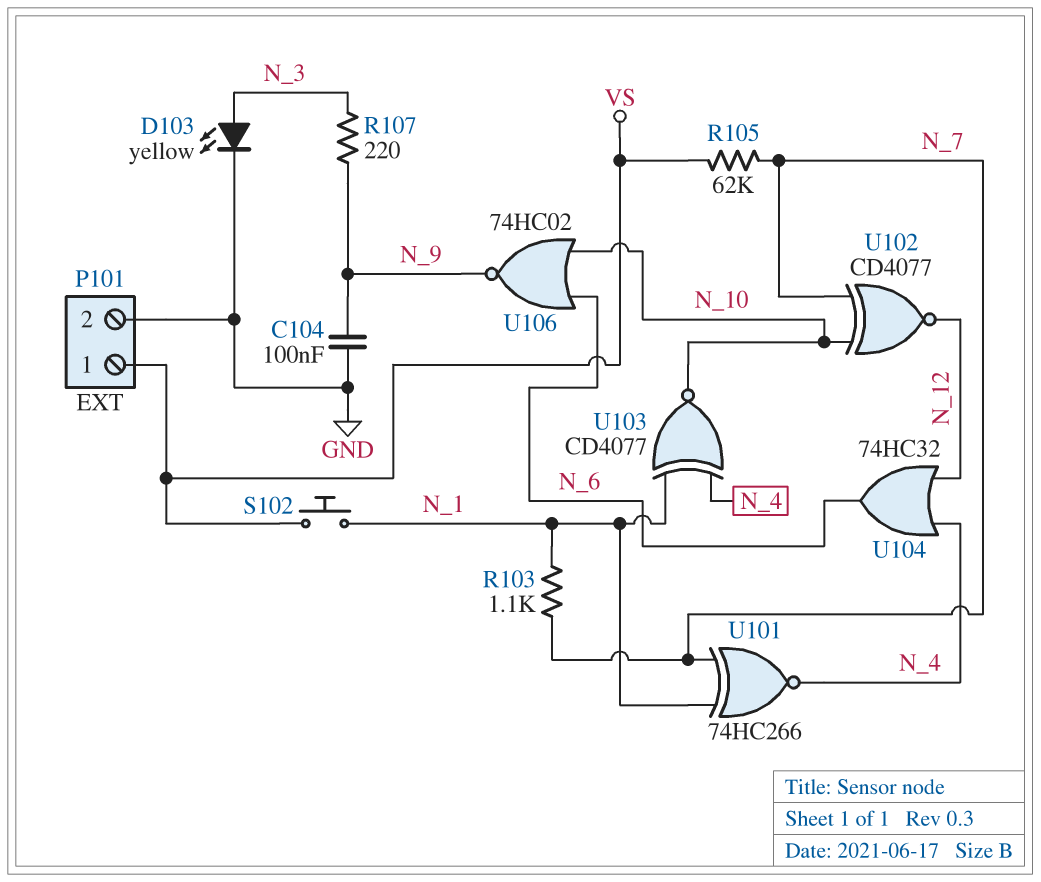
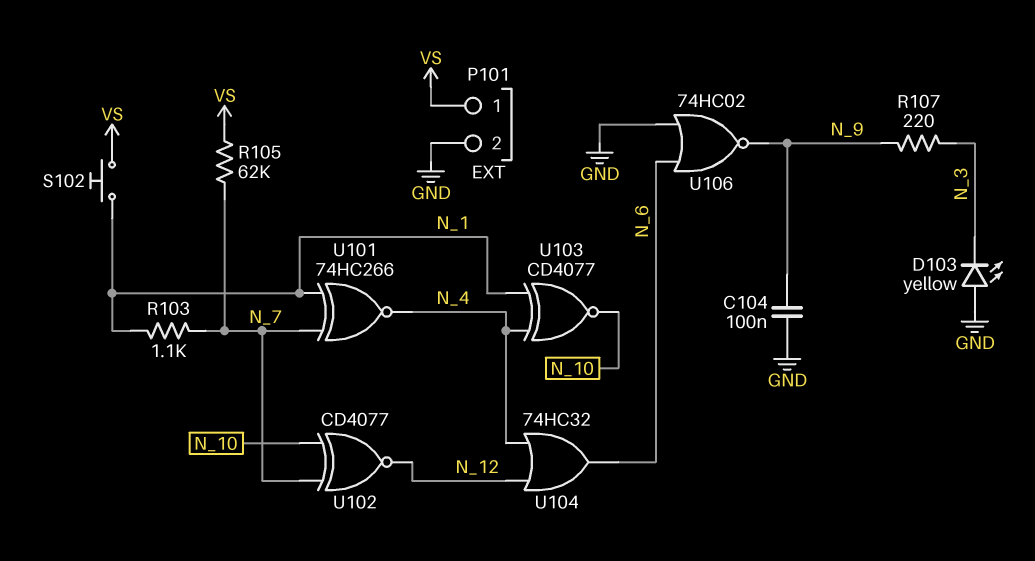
D103: LED yellow (A N_3, K GND) -> LED yellow (A GND, K N_3)
U106: NOR 74HC02 (in N_6, in N_10, out N_9) -> NOR 74HC02 (in GND, in N_6, out N_9)

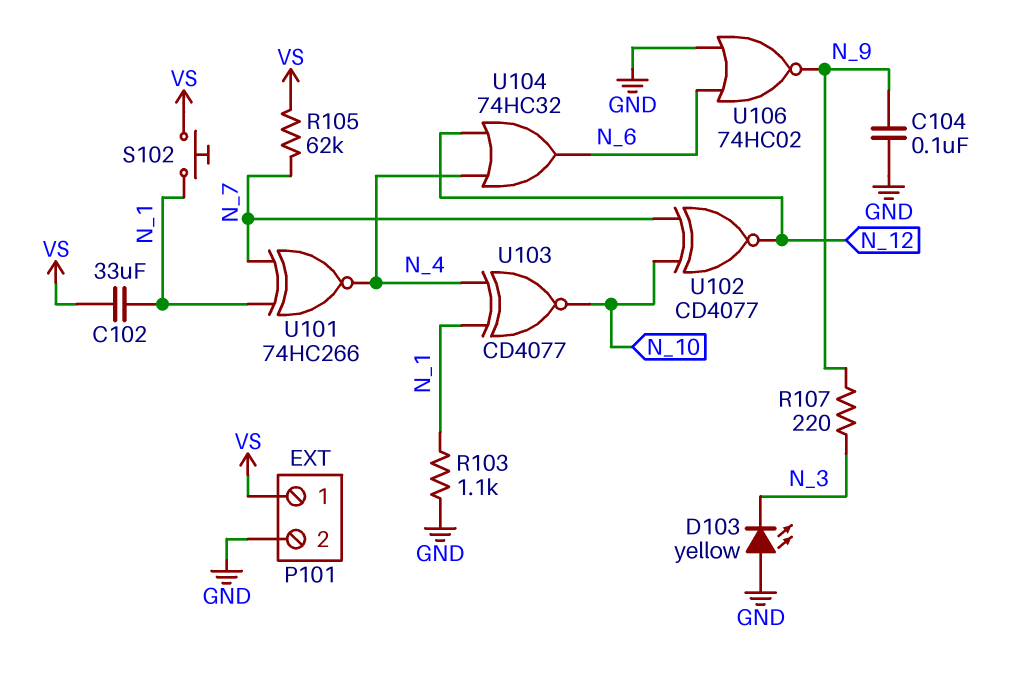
C102: none -> 33uF (N_1, VS)
R103: 1.1k (N_1, N_7) -> 1.1k (GND, N_1)

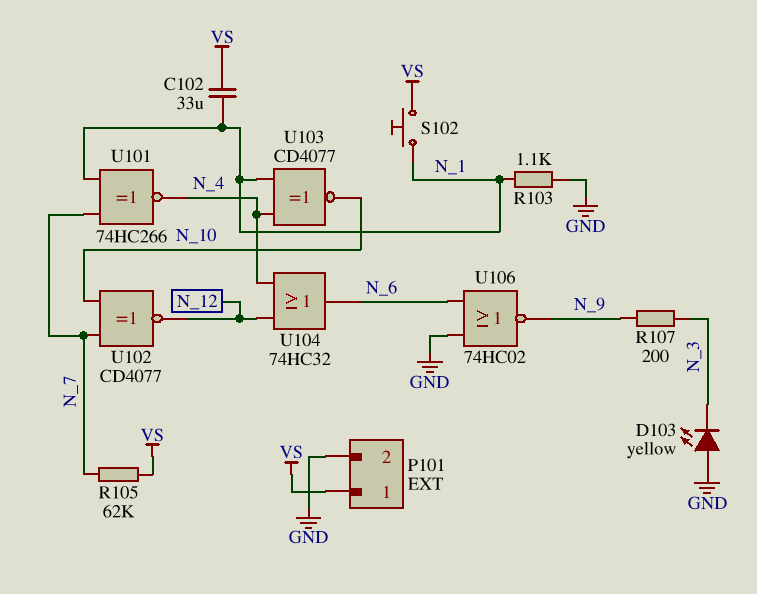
C104: 100nF (GND, N_9) -> none
R107: 220 (N_3, N_9) -> 200 (N_3, N_9)

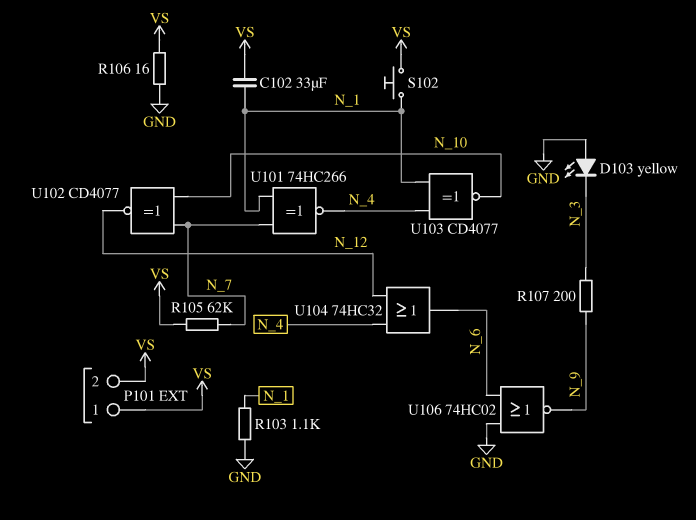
P101 pin 2: GND -> VS
R106: none -> 16 (GND, VS)

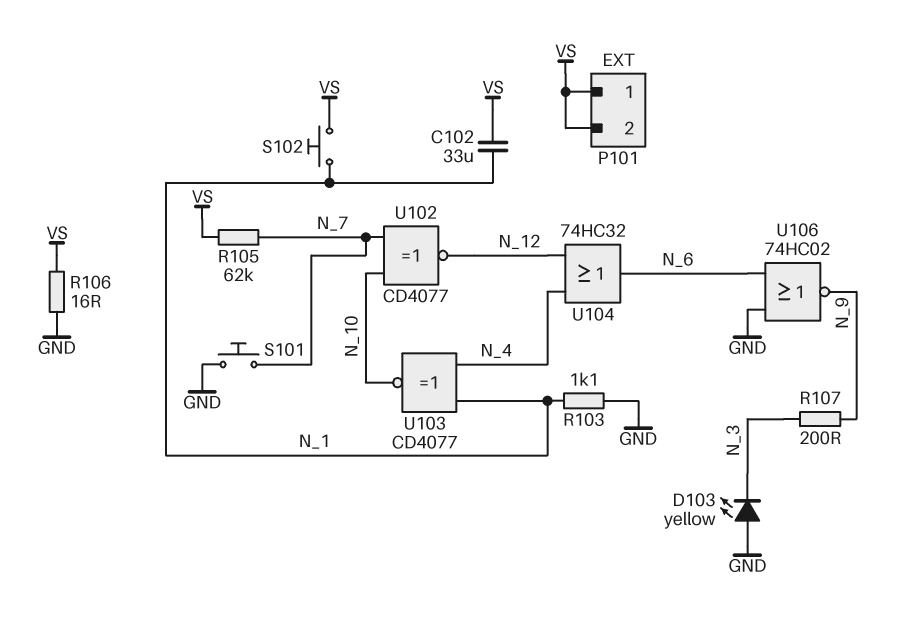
S101: none -> button (GND, N_7)
U101: XNOR 74HC266 (in N_1, in N_7, out N_4) -> none

